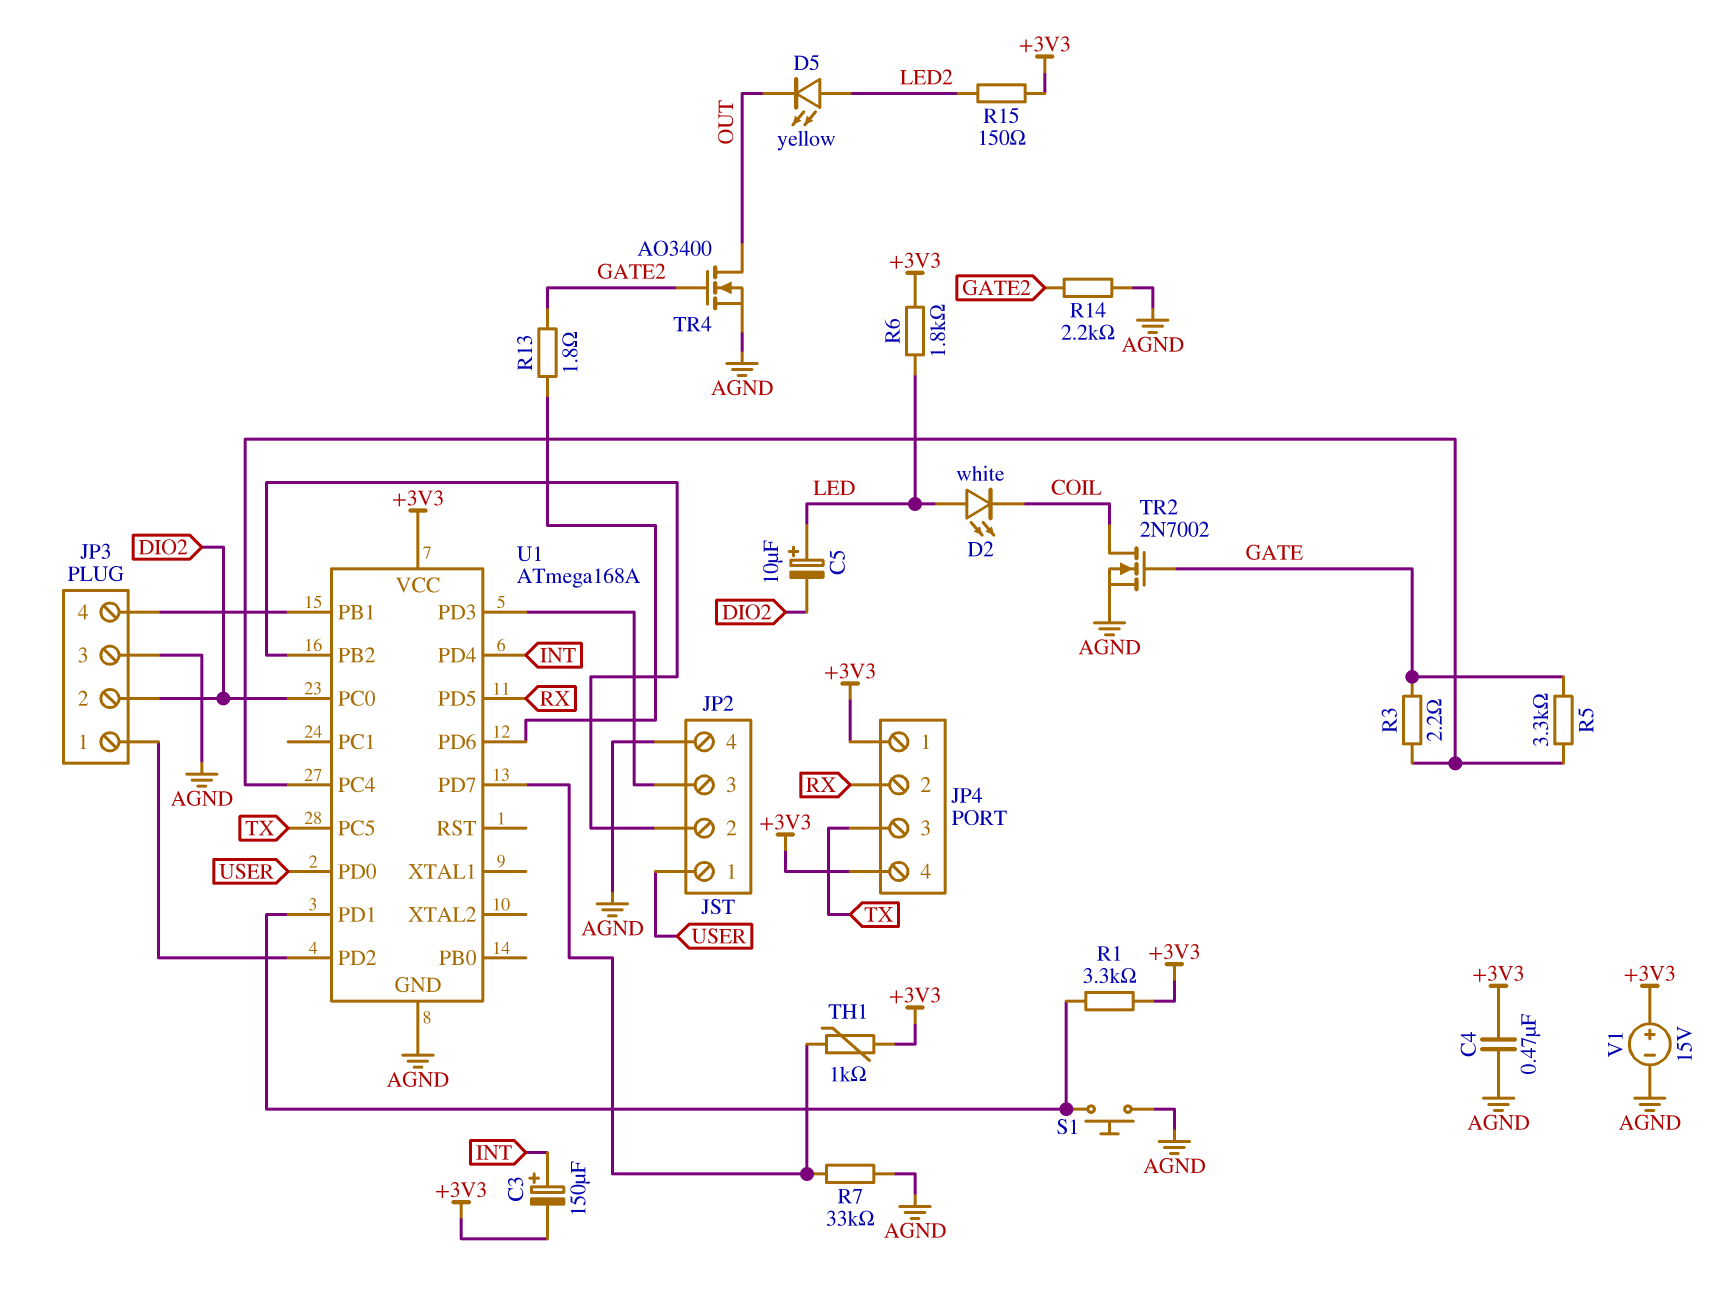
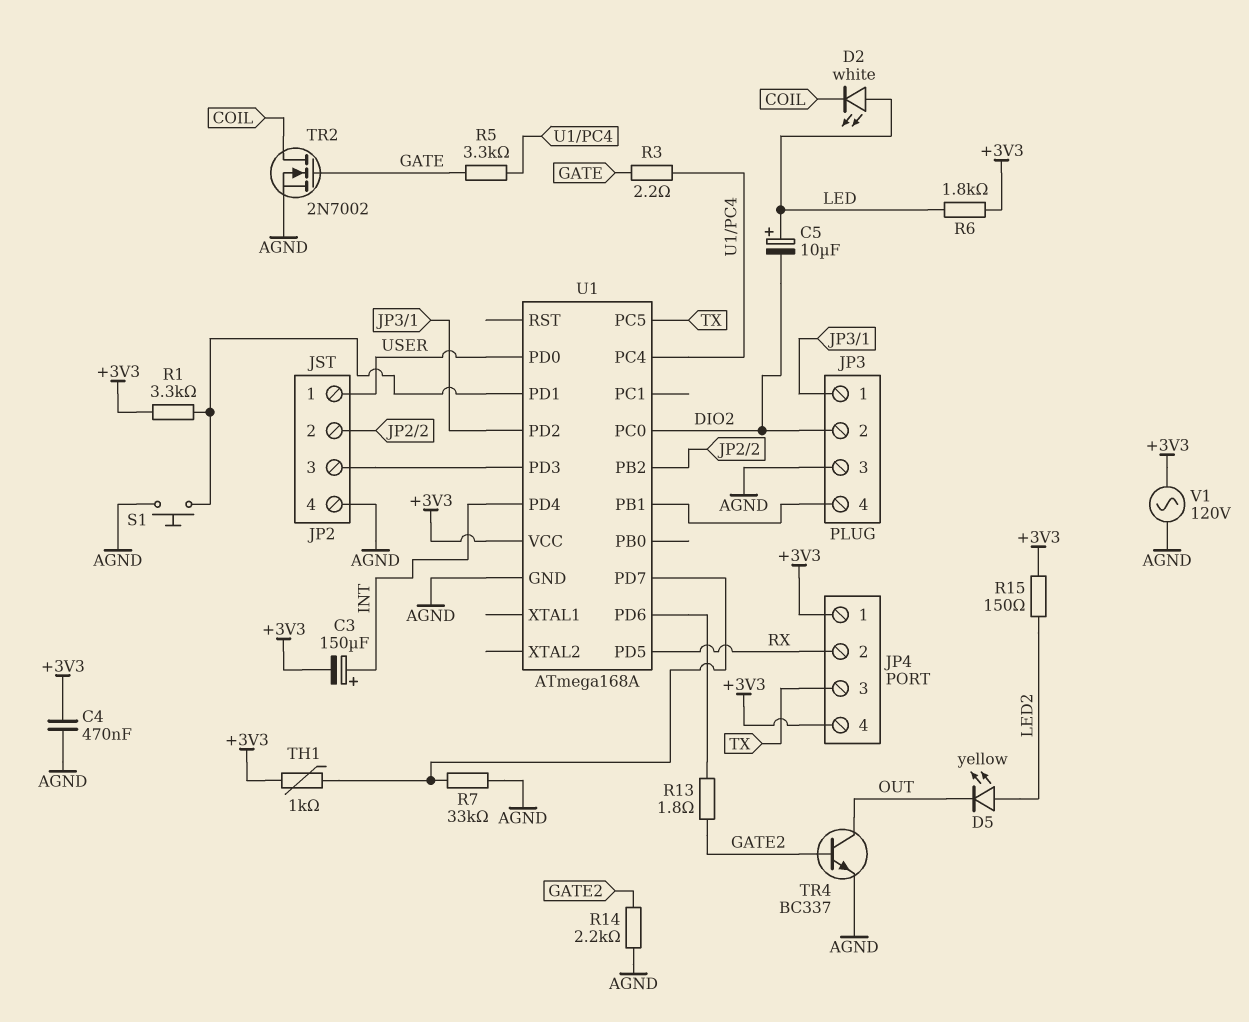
TR4: NMOS AO3400 (G GATE2, D OUT, S AGND) -> NPN BC337 (B GATE2, C OUT, E AGND)
V1: 15V (plus +3V3, minus AGND) -> AC 120V (+3V3, AGND)

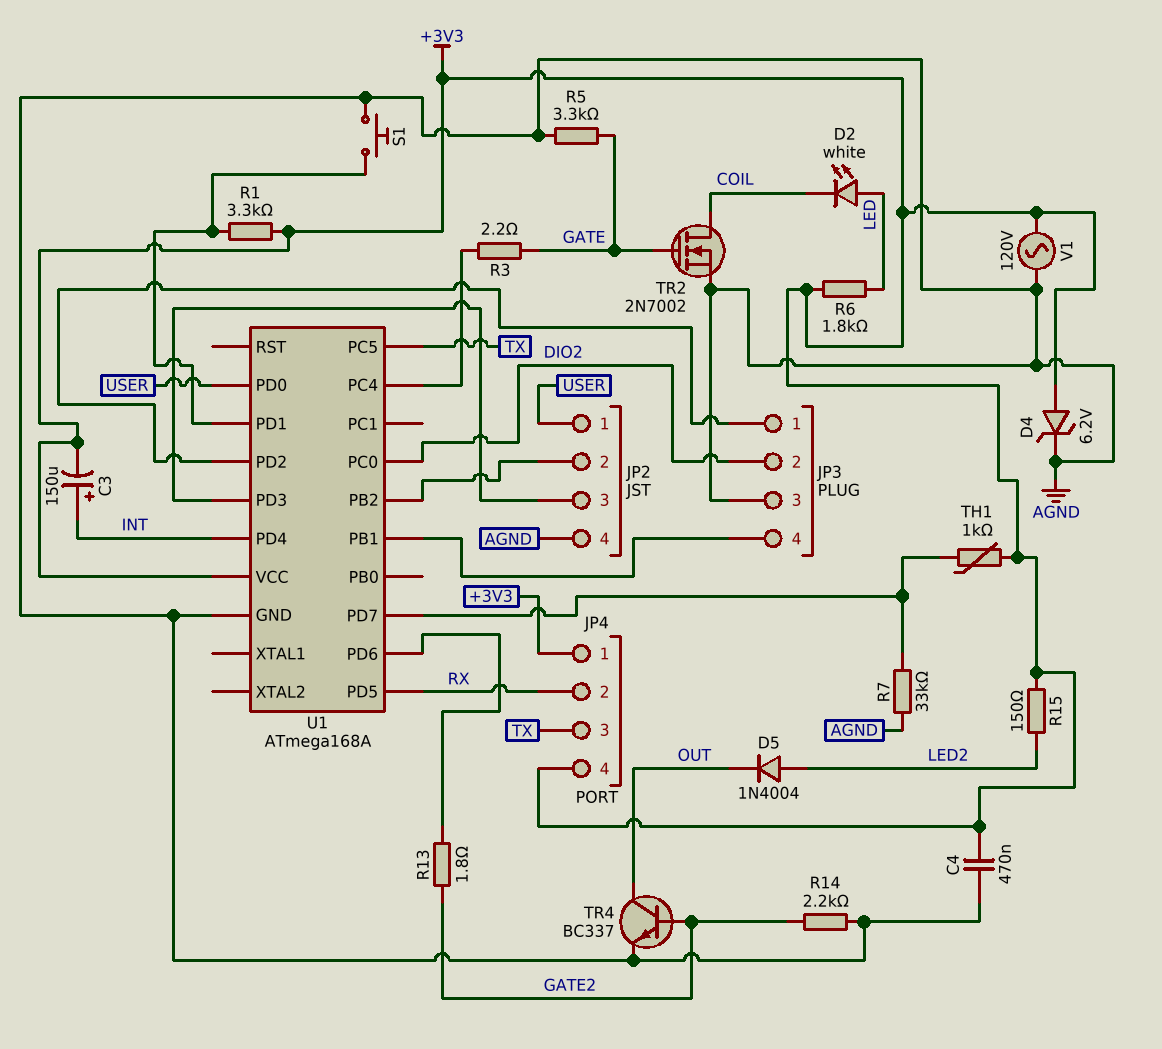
C5: 10uF (plus LED, minus DIO2) -> none
D4: none -> zener 6.2V (A +3V3, K AGND)
D5: LED yellow (A LED2, K OUT) -> diode 1N4004 (A LED2, K OUT)
R5: 3.3k (GATE, U1/PC4) -> 3.3k (AGND, GATE)

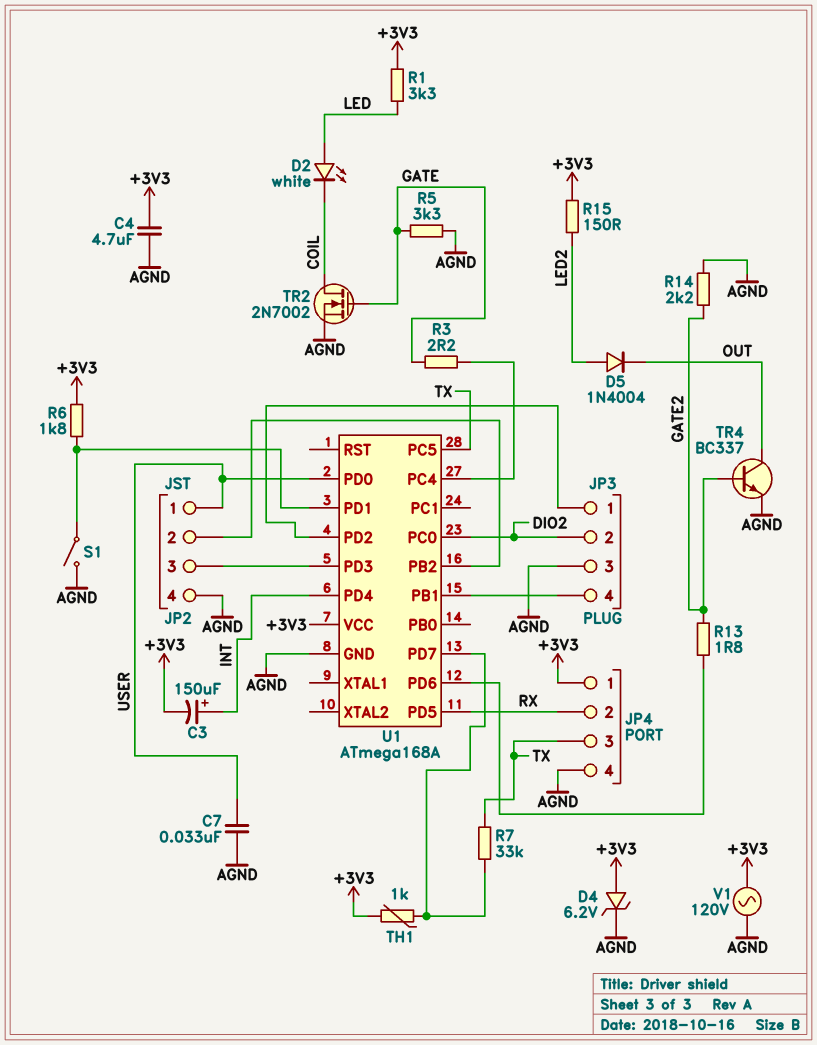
C4: 470nF (+3V3, AGND) -> 4.7uF (+3V3, AGND)
C7: none -> 33nF (AGND, USER)
JP4 pin 4: +3V3 -> AGND
R1: 3.3k (+3V3, U1/PD1) -> 3.3k (+3V3, LED)
R6: 1.8k (+3V3, LED) -> 1.8k (+3V3, U1/PD1)
R7: 33k (AGND, U1/PD7) -> 33k (TX, U1/PD7)
S1: button (AGND, U1/PD1) -> switch (AGND, U1/PD1)

